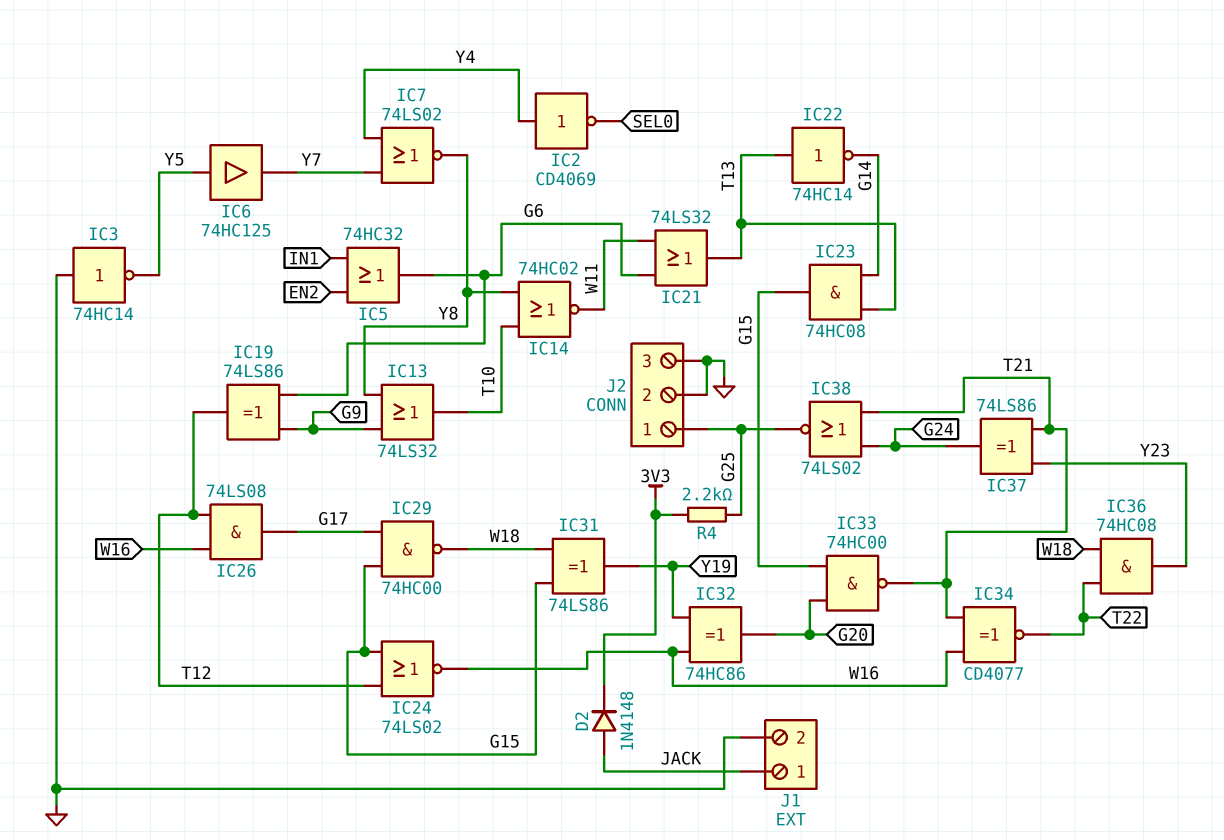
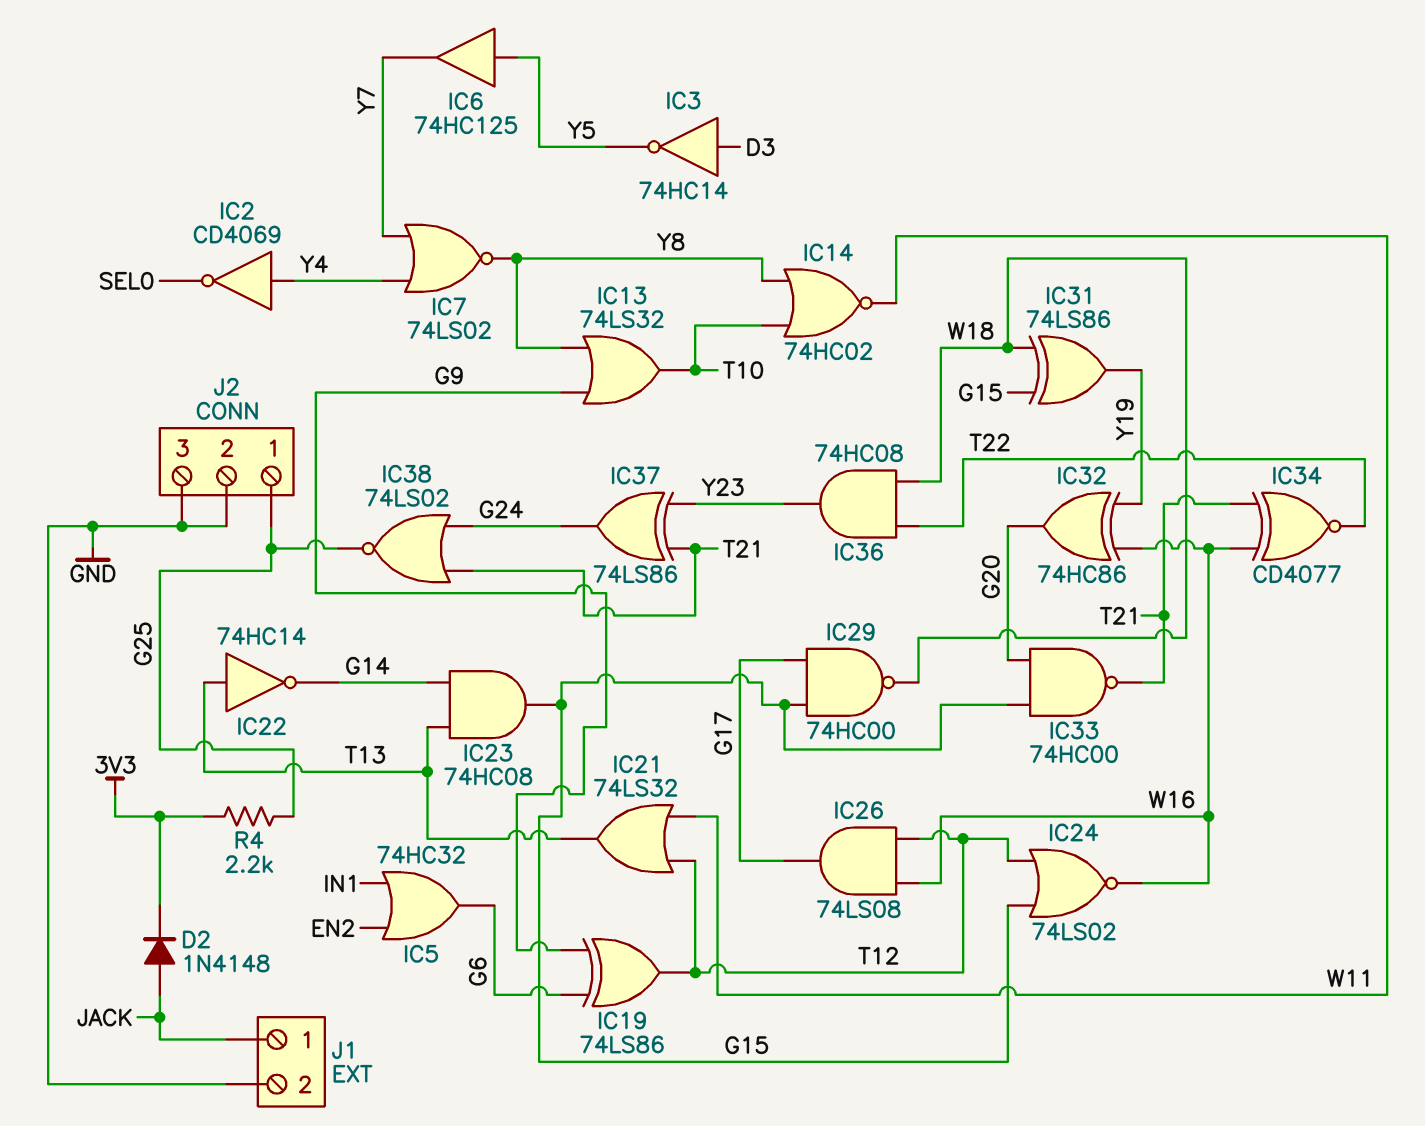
IC3: NOT 74HC14 (in GND, out Y5) -> NOT 74HC14 (in D3, out Y5)
IC21: OR 74LS32 (in G6, in W11, out T13) -> OR 74LS32 (in T12, in W11, out T13)

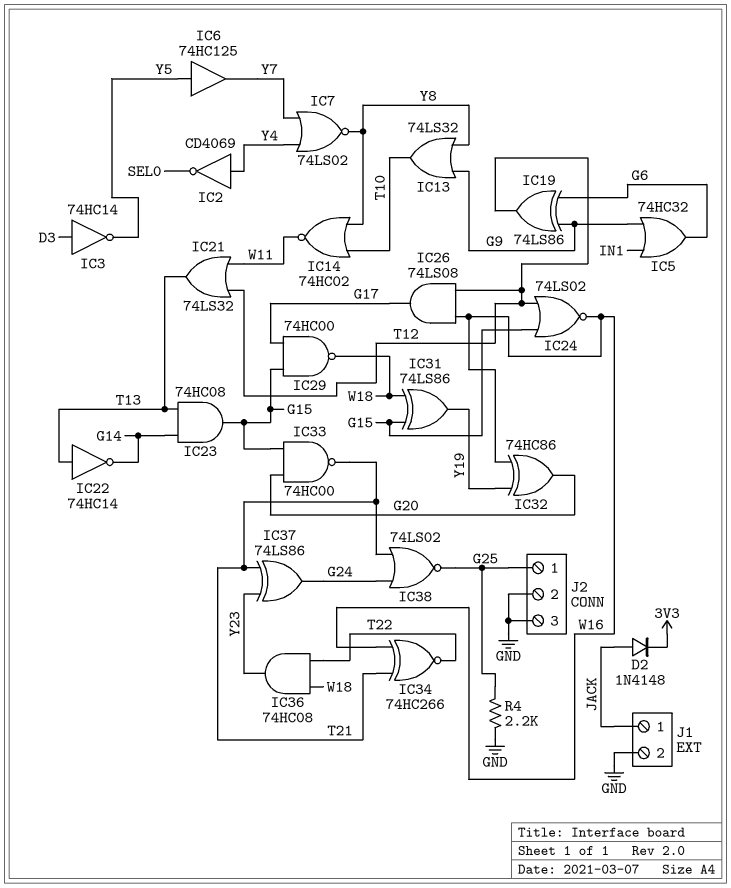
IC5: OR 74HC32 (in EN2, in IN1, out G6) -> OR 74HC32 (in G9, in IN1, out G6)
IC34: XNOR CD4077 (in T21, in W16, out T22) -> XNOR 74HC266 (in T21, in W16, out T22)
R4: 2.2k (3V3, G25) -> 2.2k (G25, GND)

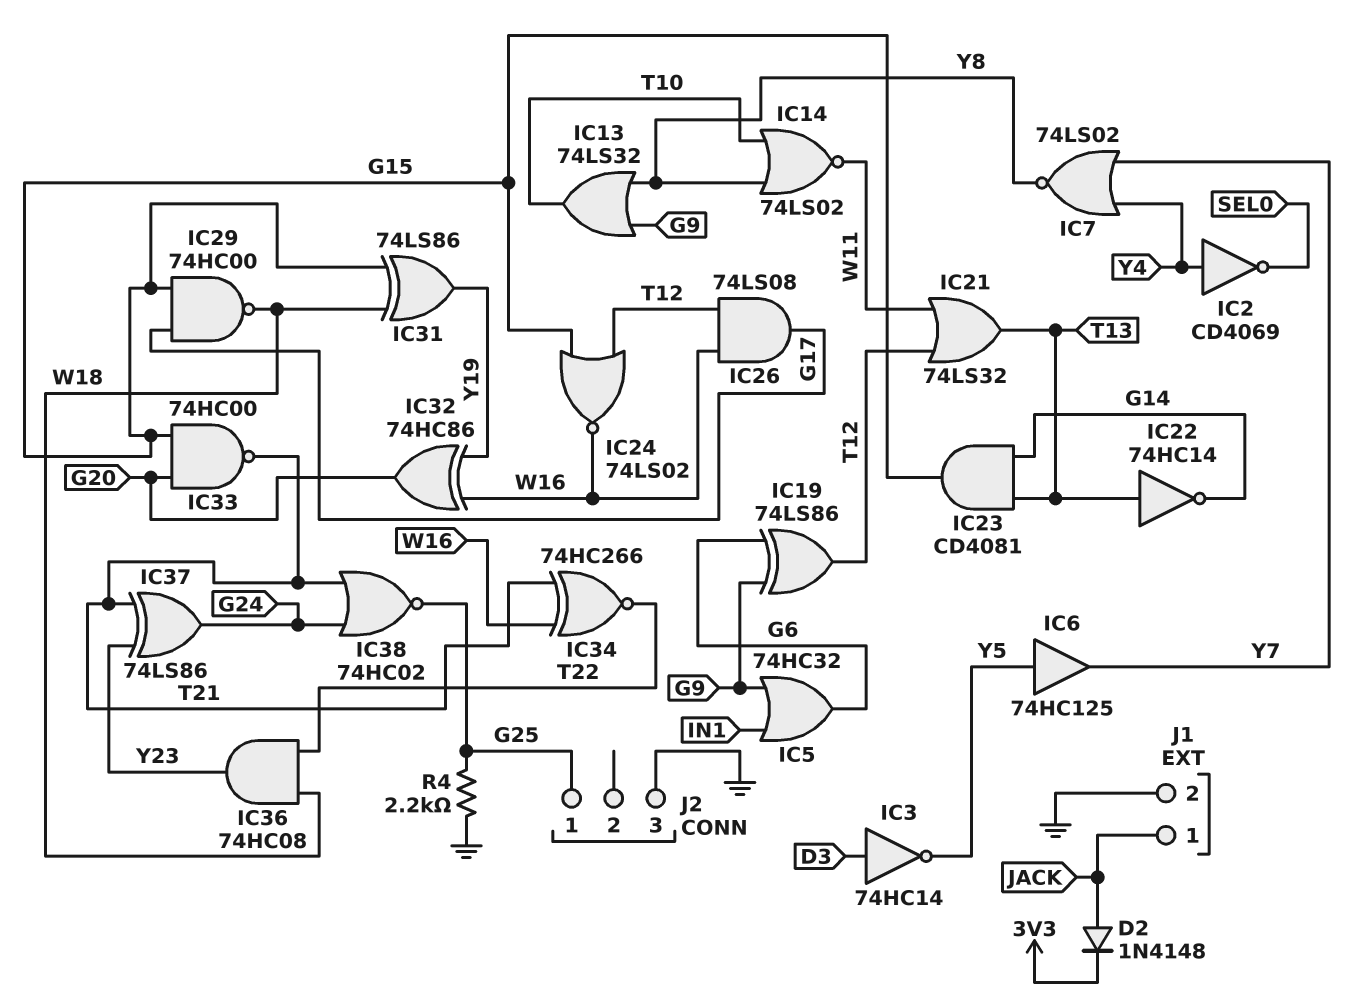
IC14: NOR 74HC02 (in T10, in Y8, out W11) -> NOR 74LS02 (in T10, in Y8, out W11)
IC23: AND 74HC08 (in G14, in T13, out G15) -> AND CD4081 (in G14, in T13, out G15)
IC38: NOR 74LS02 (in G24, in T21, out G25) -> NOR 74HC02 (in G24, in T21, out G25)
J2 pin 2: GND -> none

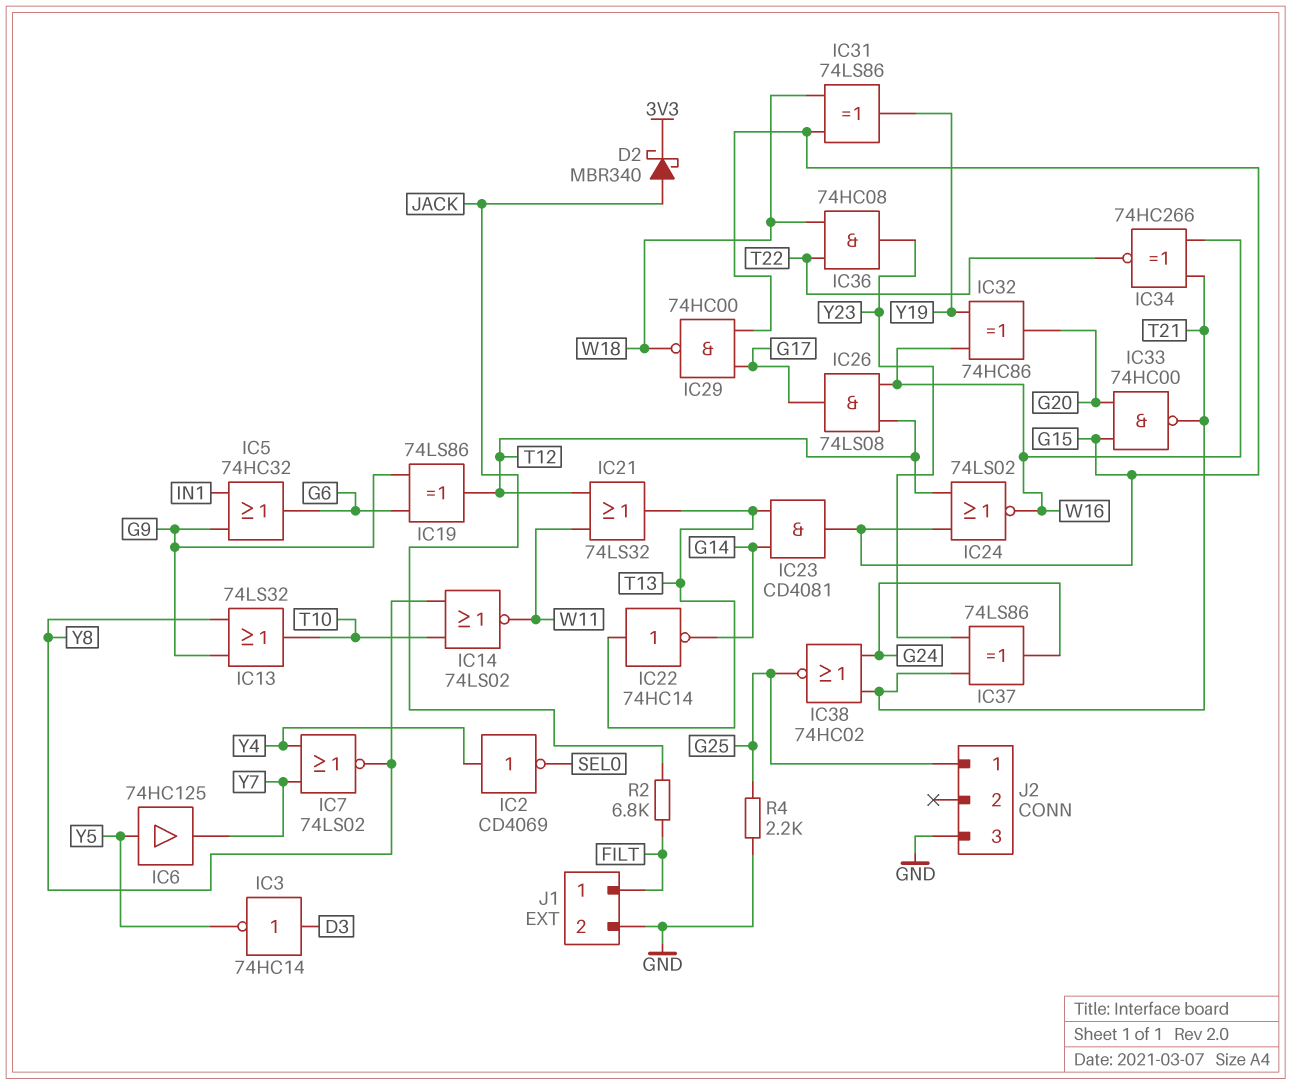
D2: diode 1N4148 (A JACK, K 3V3) -> schottky MBR340 (A JACK, K 3V3)
J1 pin 1: JACK -> FILT
R2: none -> 6.8k (FILT, JACK)

